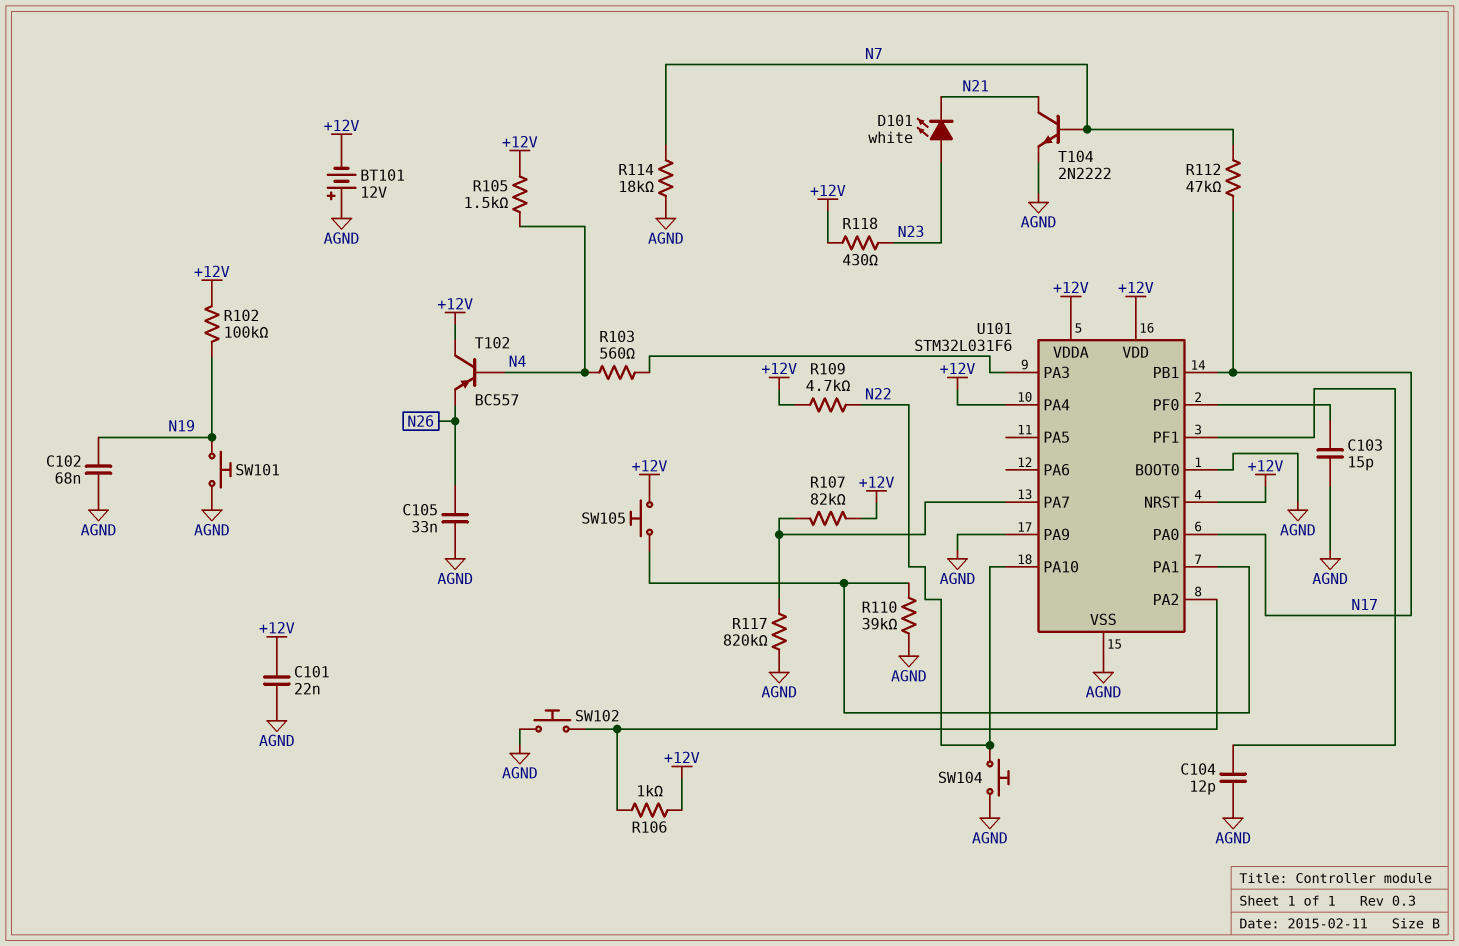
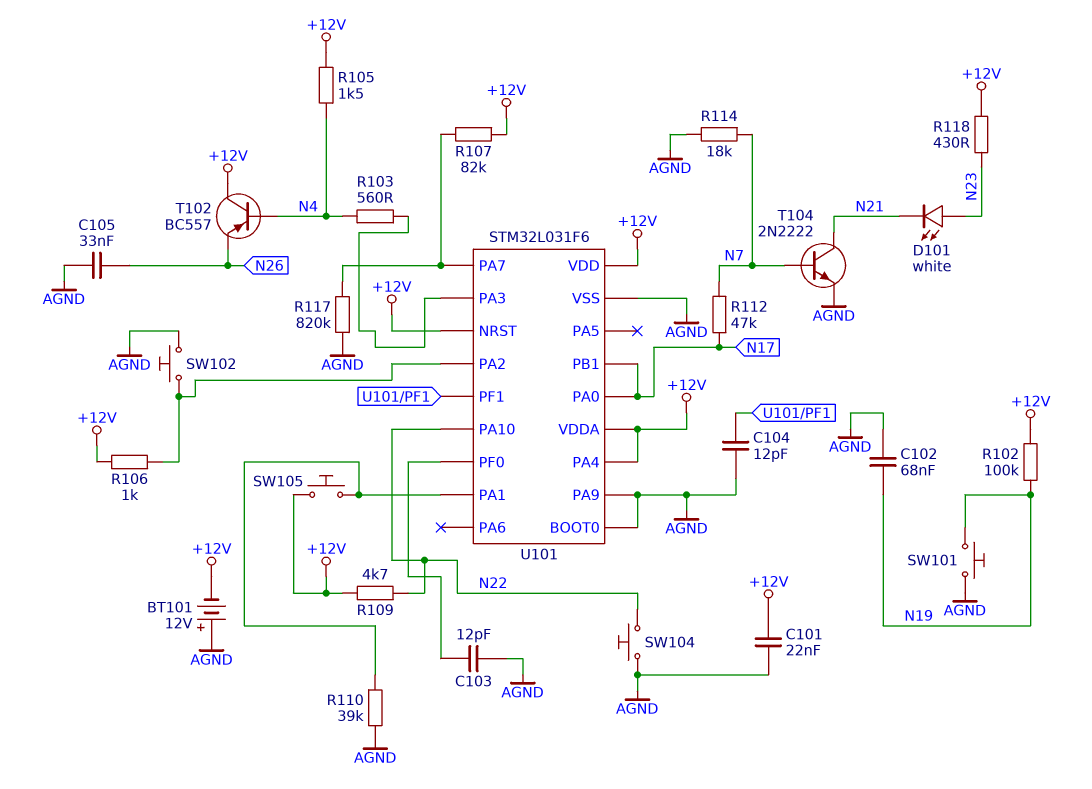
C103: 15pF (AGND, U101/PF0) -> 12pF (AGND, U101/PF0)

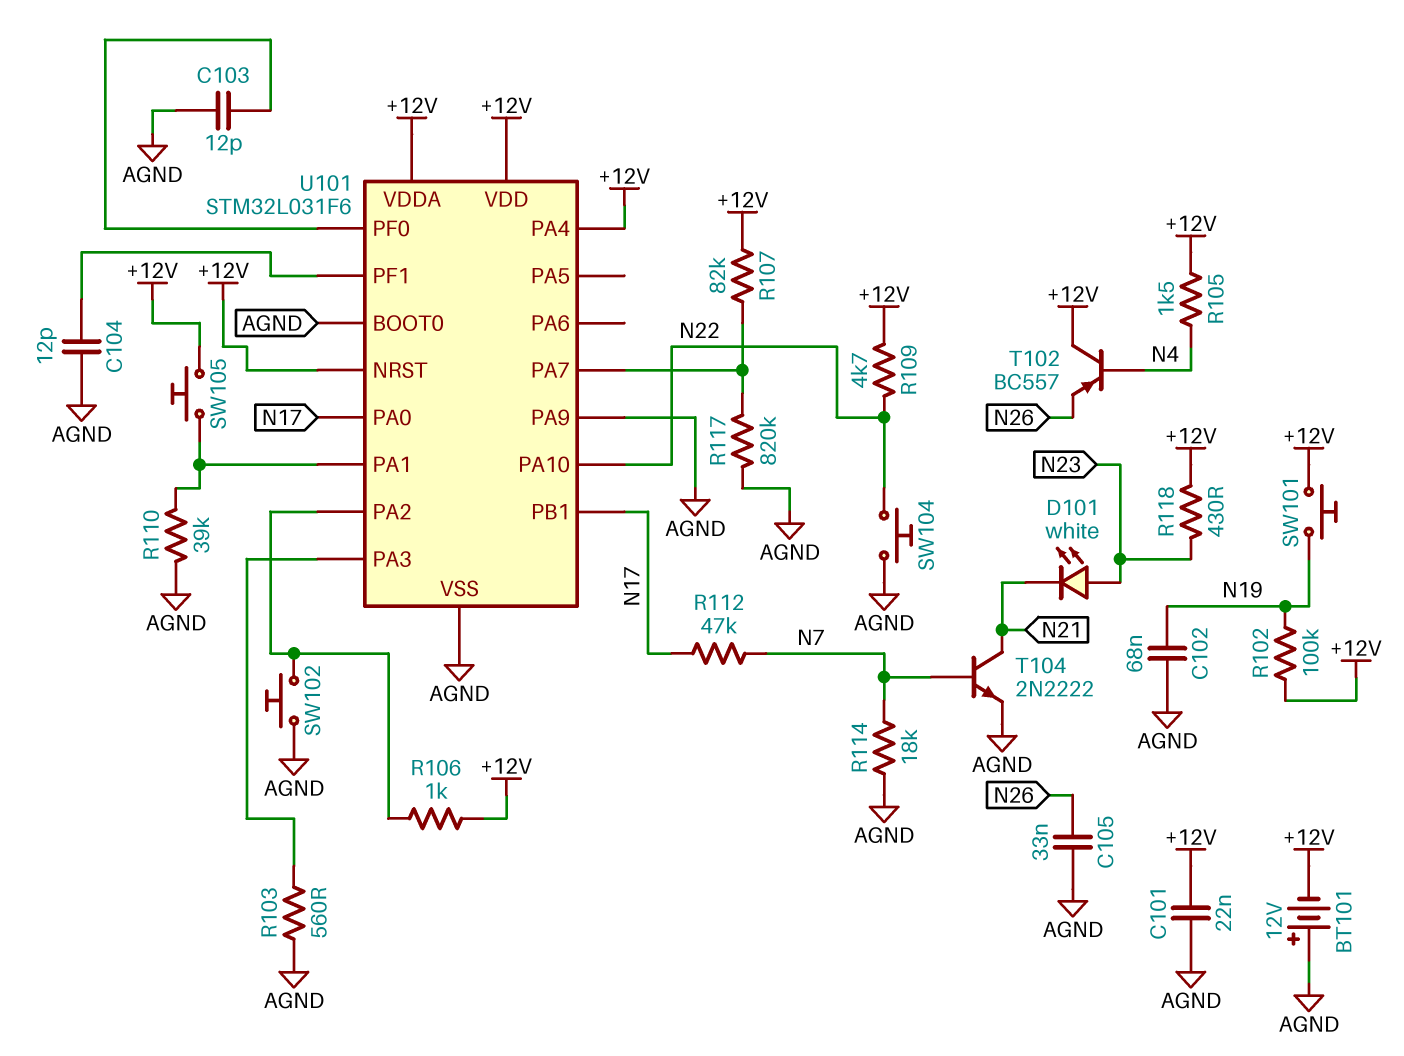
R103: 560 (N4, U101/PA3) -> 560 (AGND, U101/PA3)
SW101: button (AGND, N19) -> button (+12V, N19)

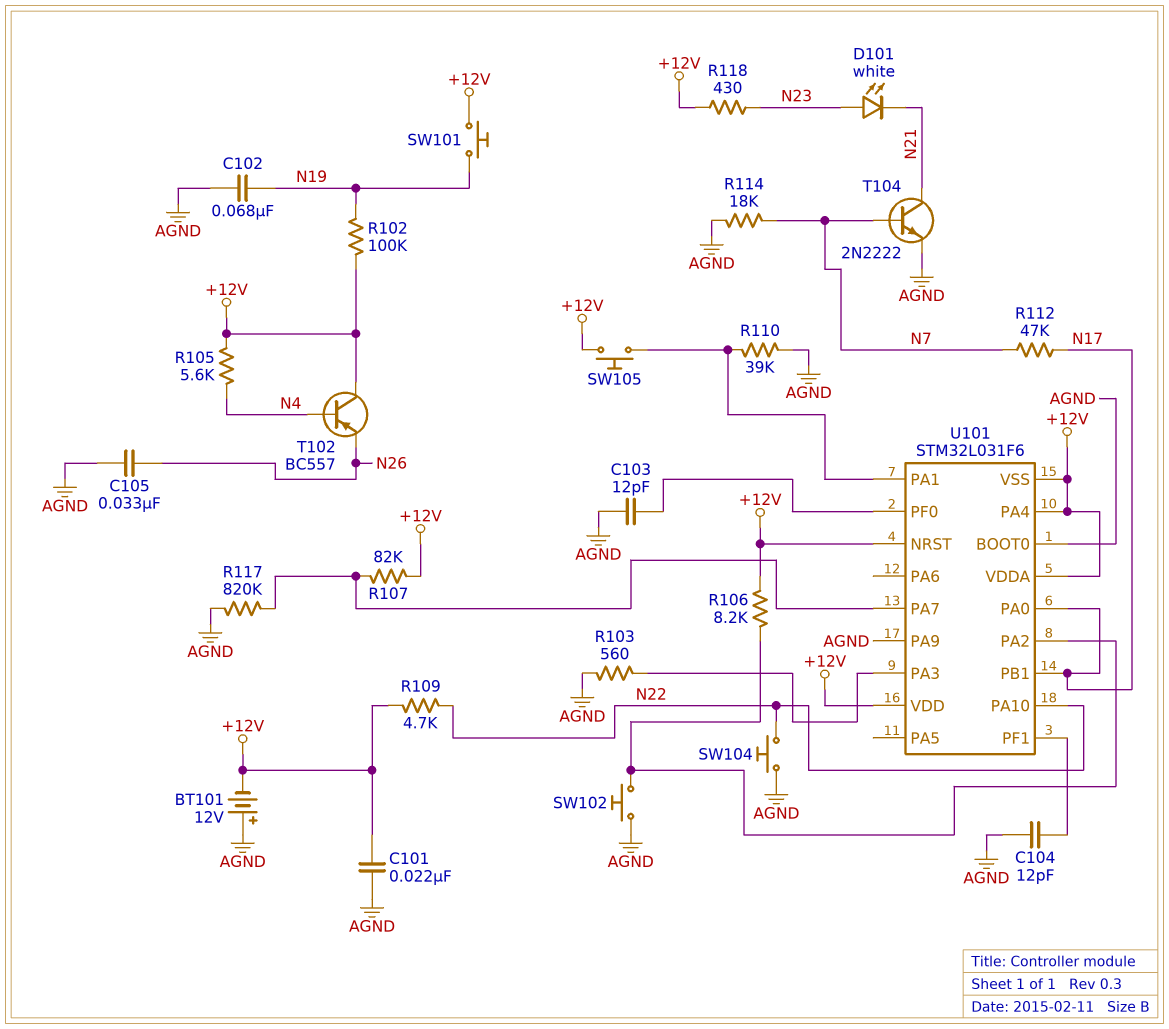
R105: 1.5k (+12V, N4) -> 5.6k (+12V, N4)
R106: 1k (+12V, U101/PA2) -> 8.2k (+12V, U101/PA2)
U101 pin VSS: AGND -> +12V

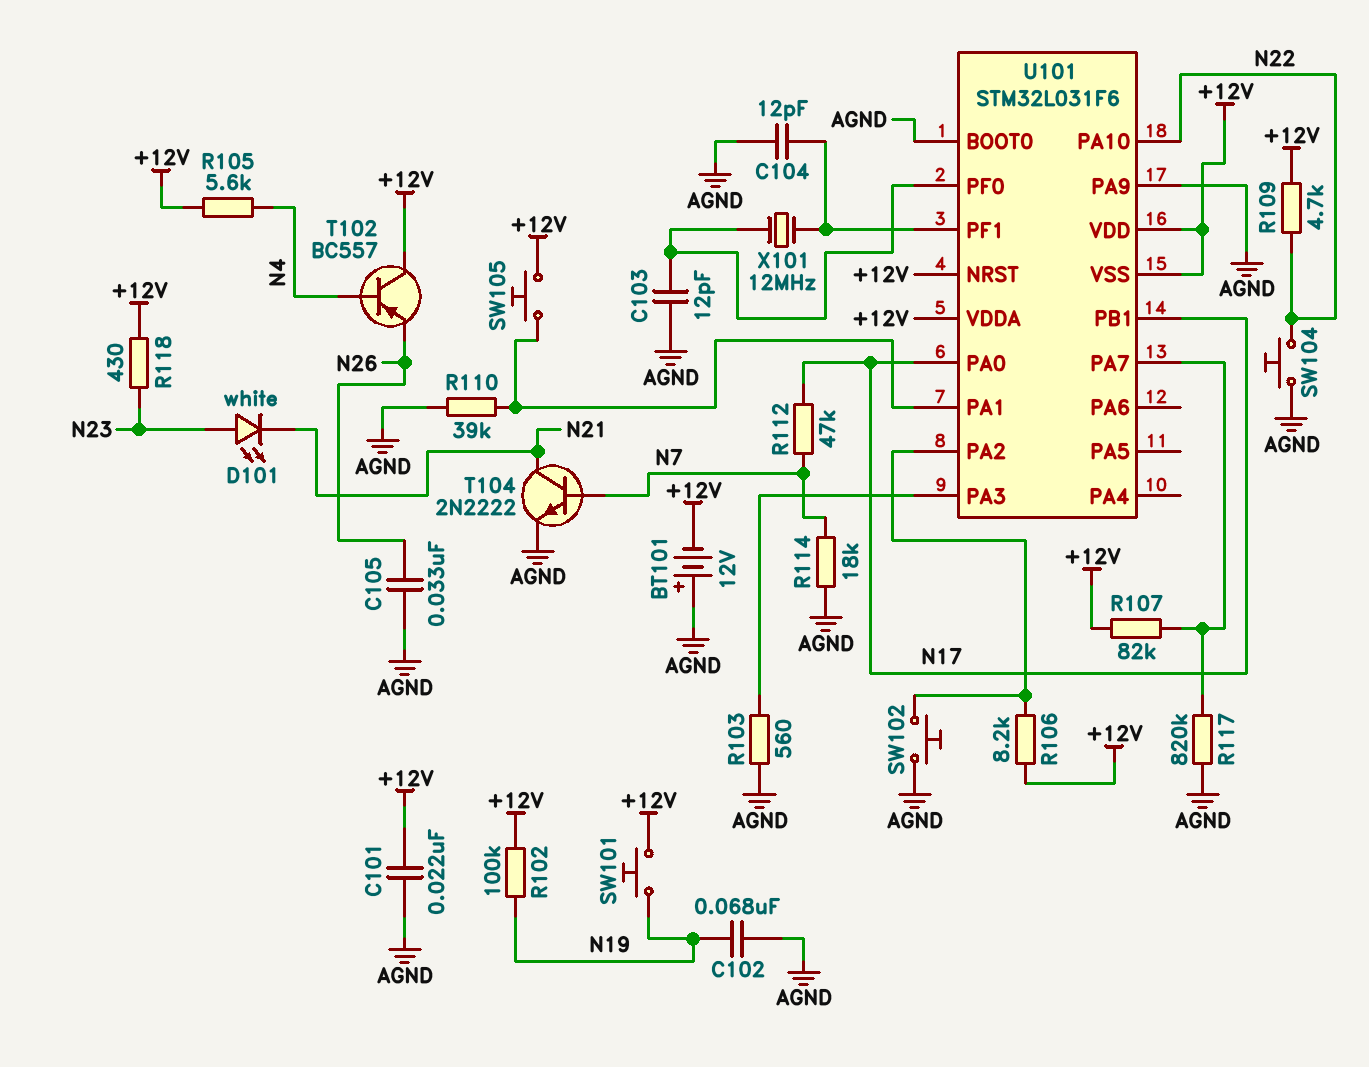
U101 pin PA4: +12V -> none
X101: none -> 12MHz (U101/PF0, U101/PF1)

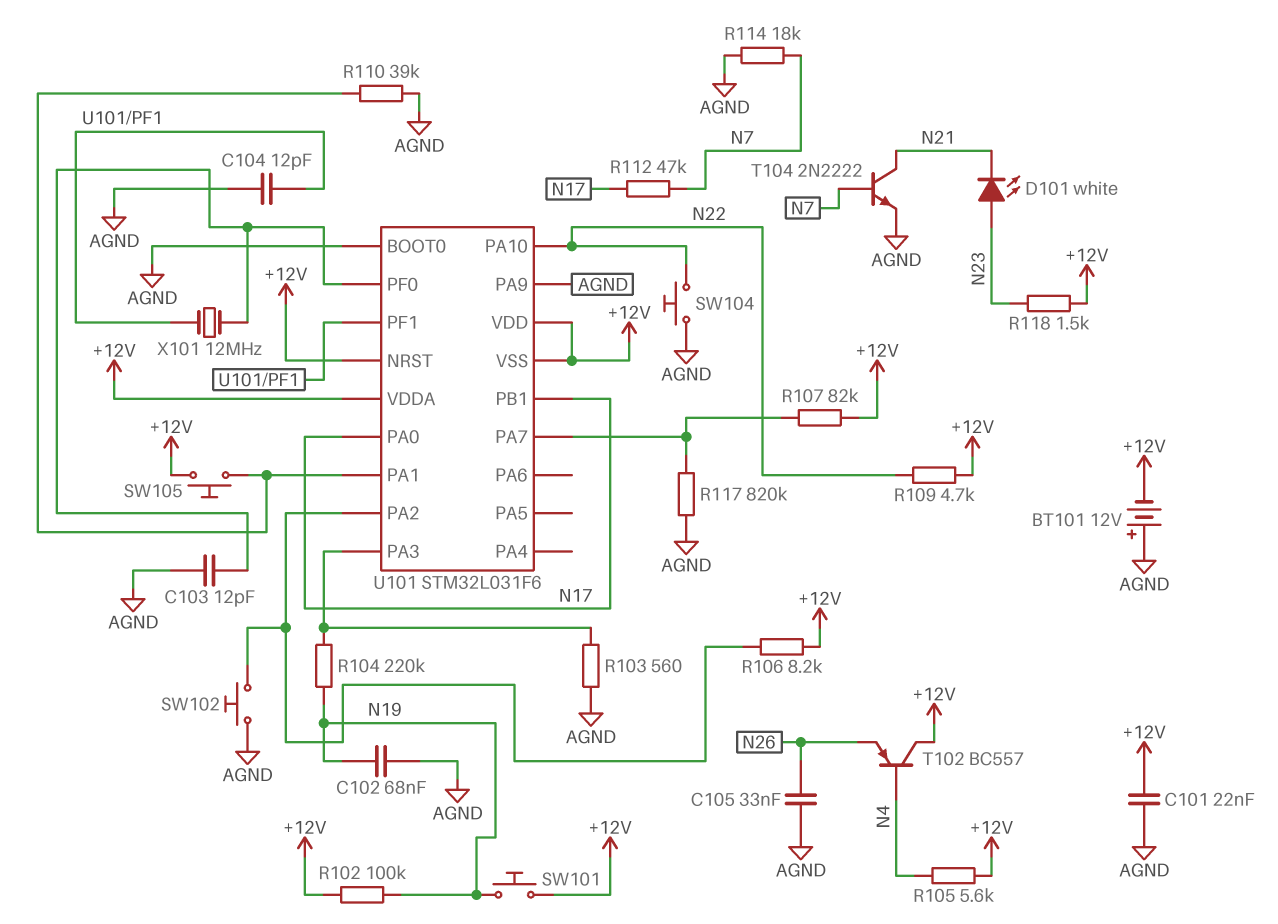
R104: none -> 220k (N19, U101/PA3)
R118: 430 (+12V, N23) -> 1.5k (+12V, N23)

